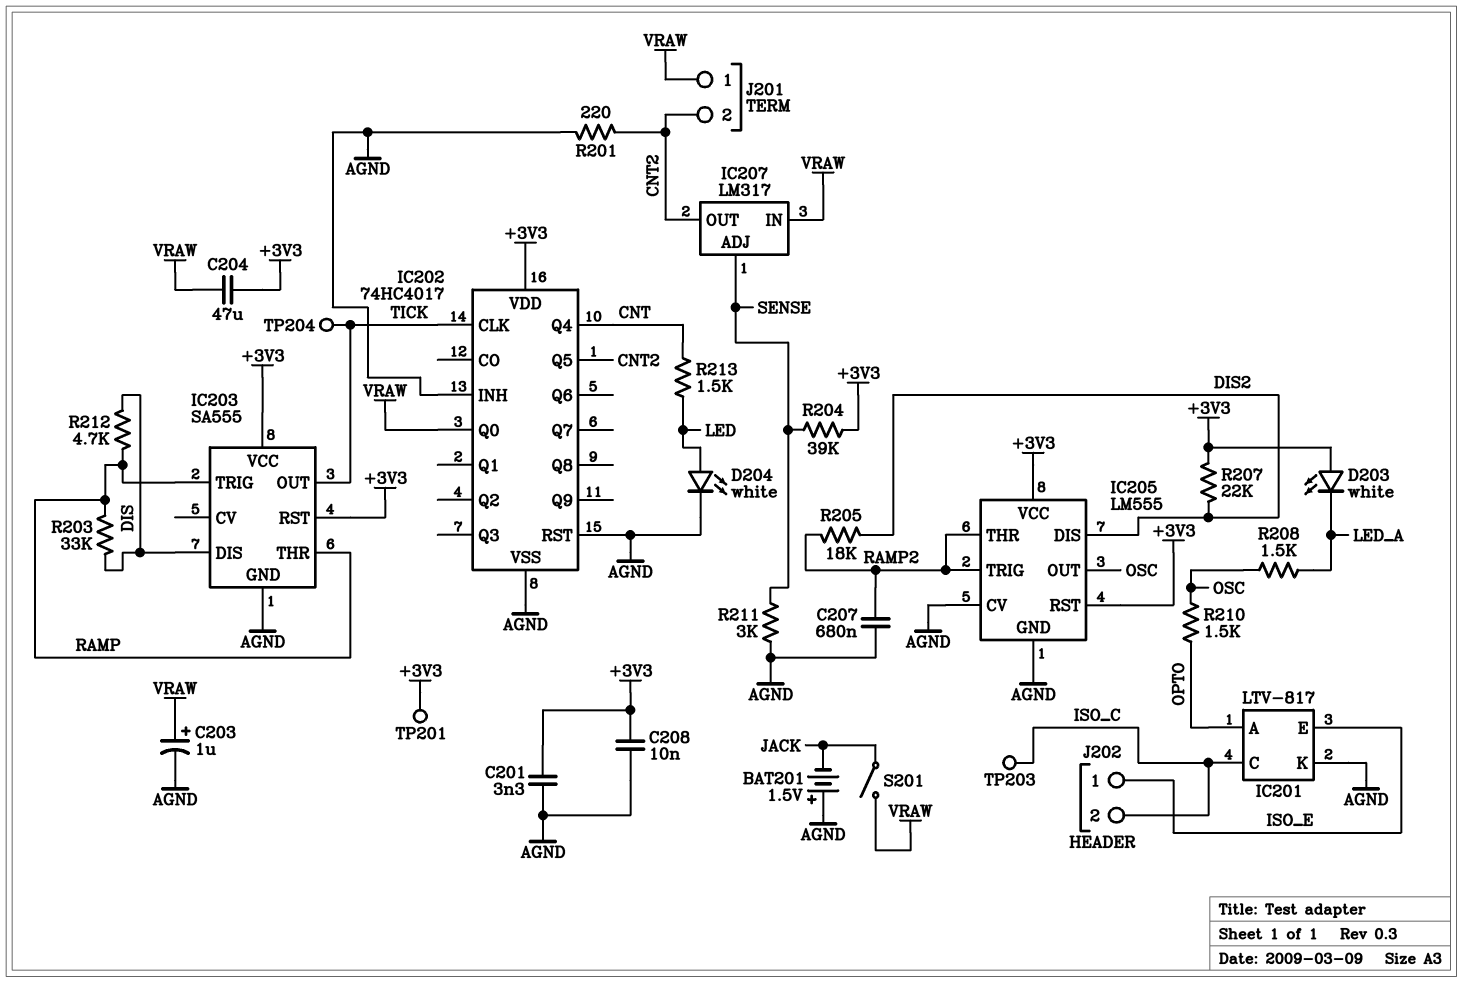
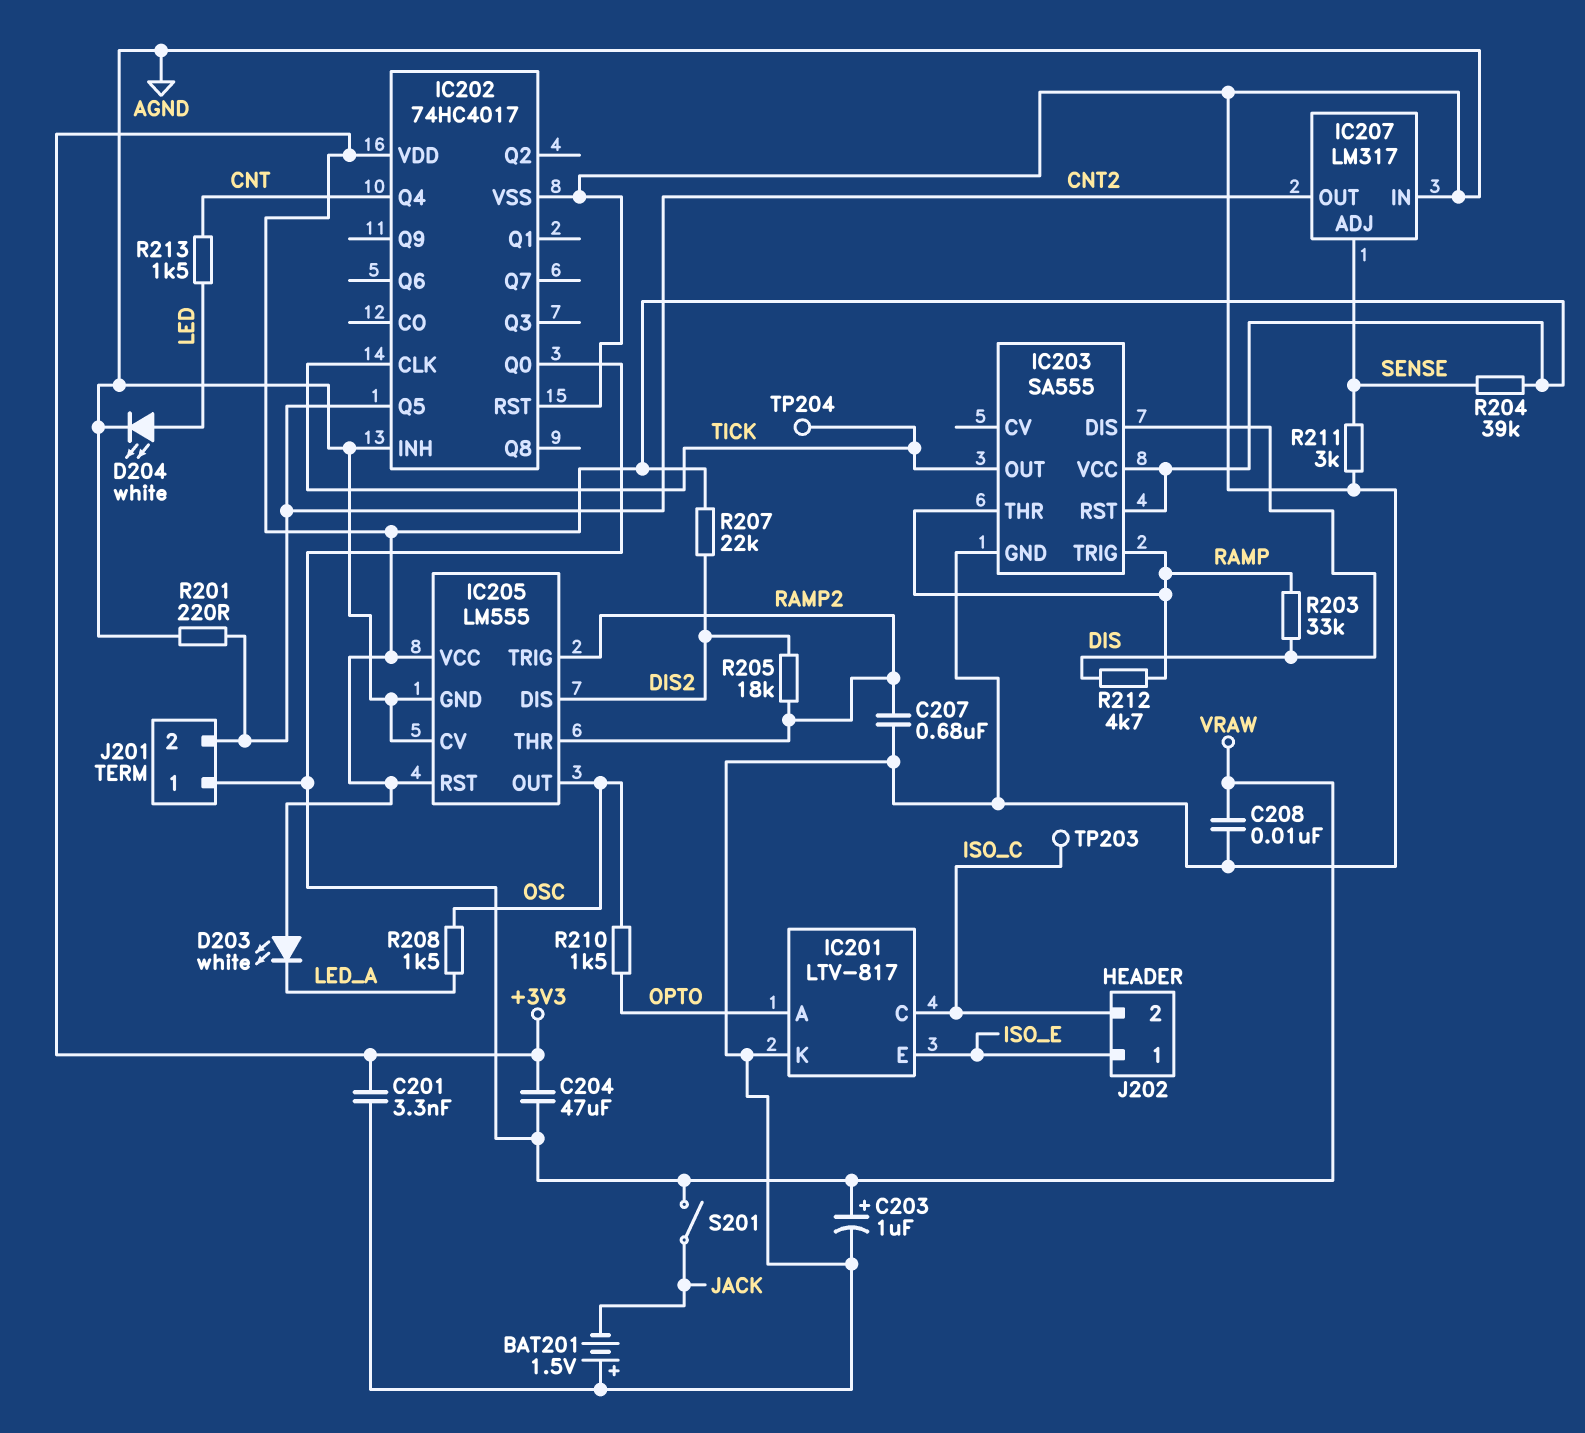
C208: 10nF (+3V3, AGND) -> 10nF (AGND, VRAW)
IC207 pin IN: VRAW -> AGND
TP201: test point (+3V3) -> none

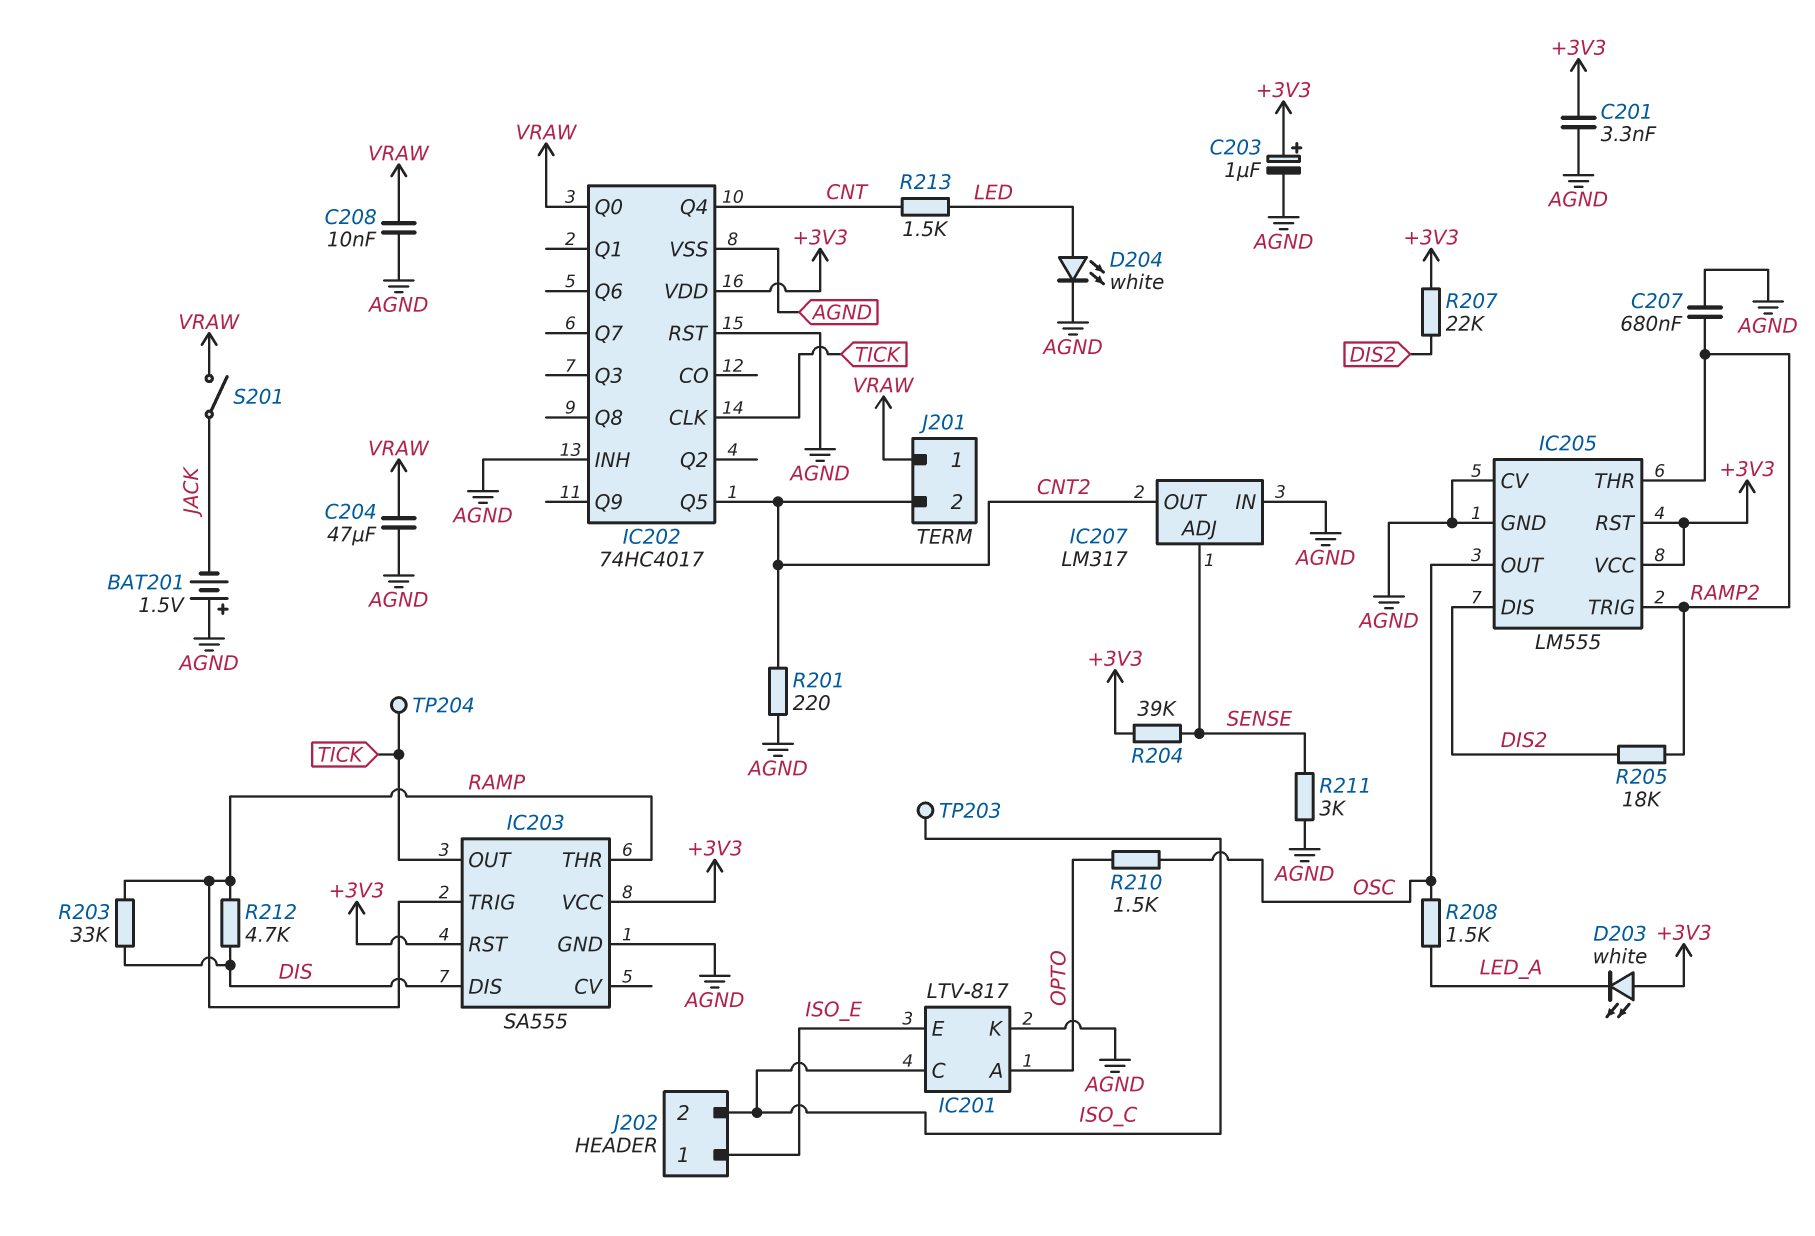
C203: 1uF (plus VRAW, minus AGND) -> 1uF (plus +3V3, minus AGND)
C204: 47uF (+3V3, VRAW) -> 47uF (AGND, VRAW)

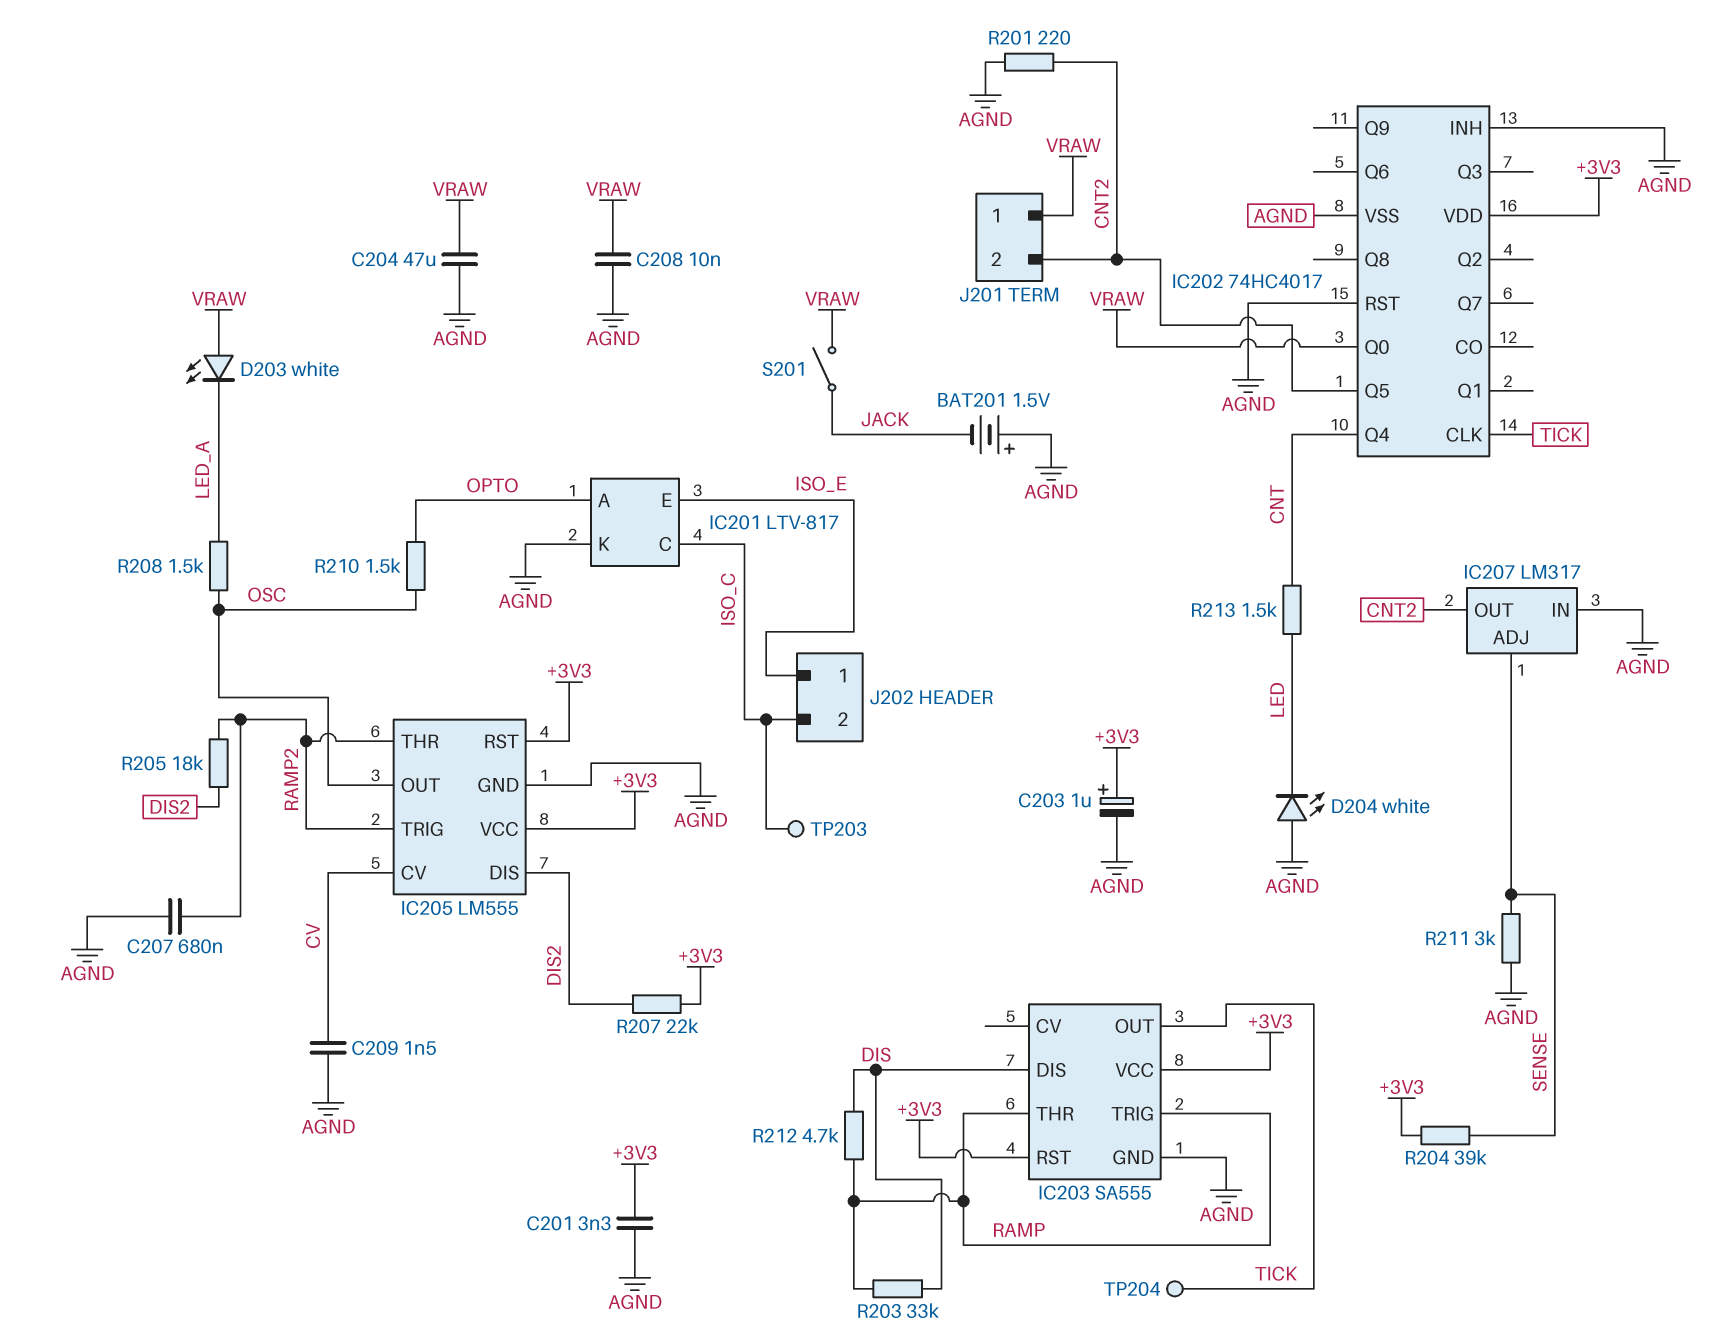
C209: none -> 1.5nF (AGND, CV)
D203: LED white (A +3V3, K LED_A) -> LED white (A VRAW, K LED_A)
D204: LED white (A LED, K AGND) -> LED white (A AGND, K LED)
IC205 pin CV: AGND -> CV

